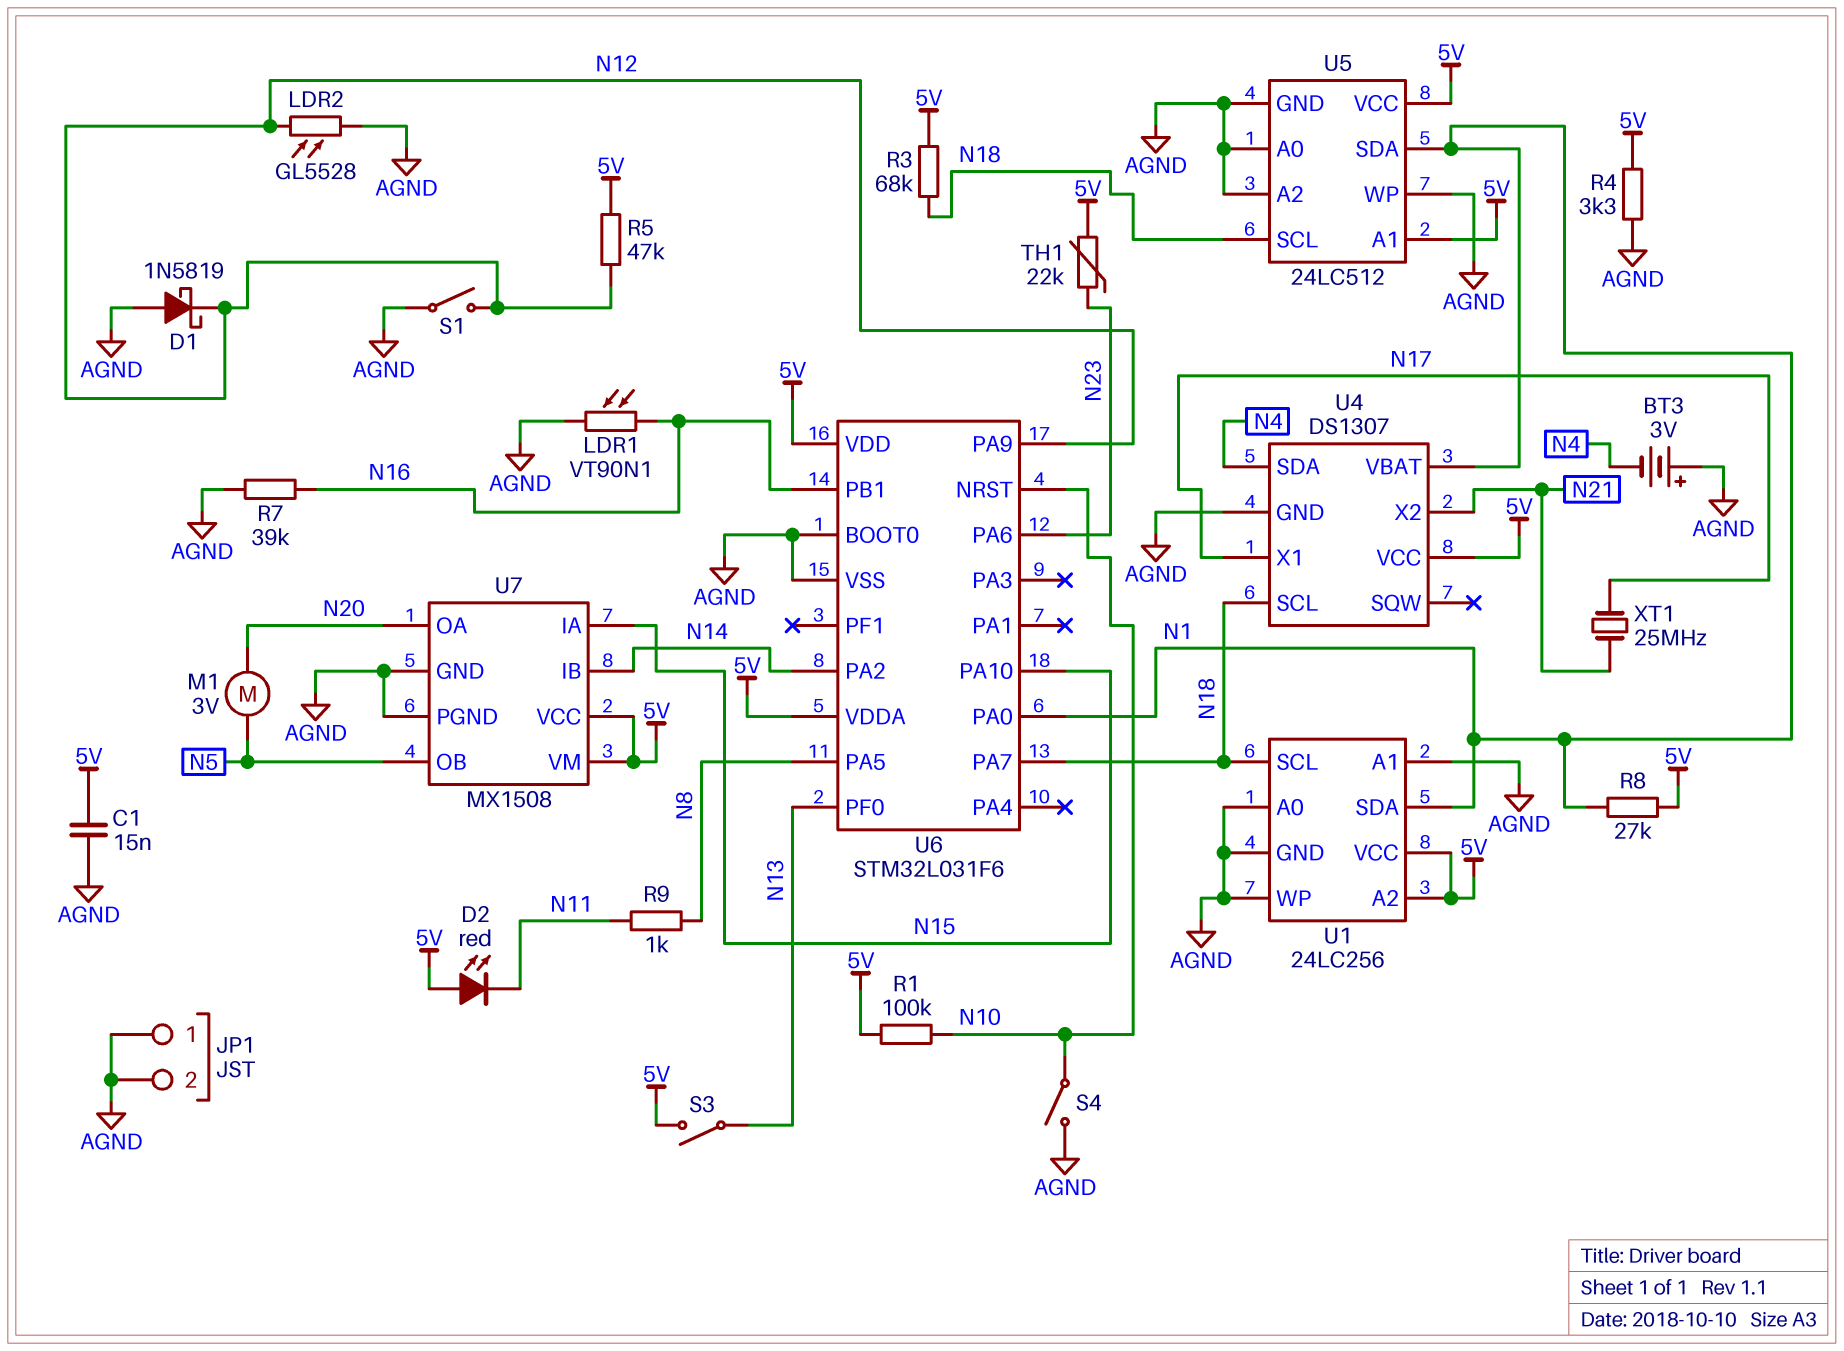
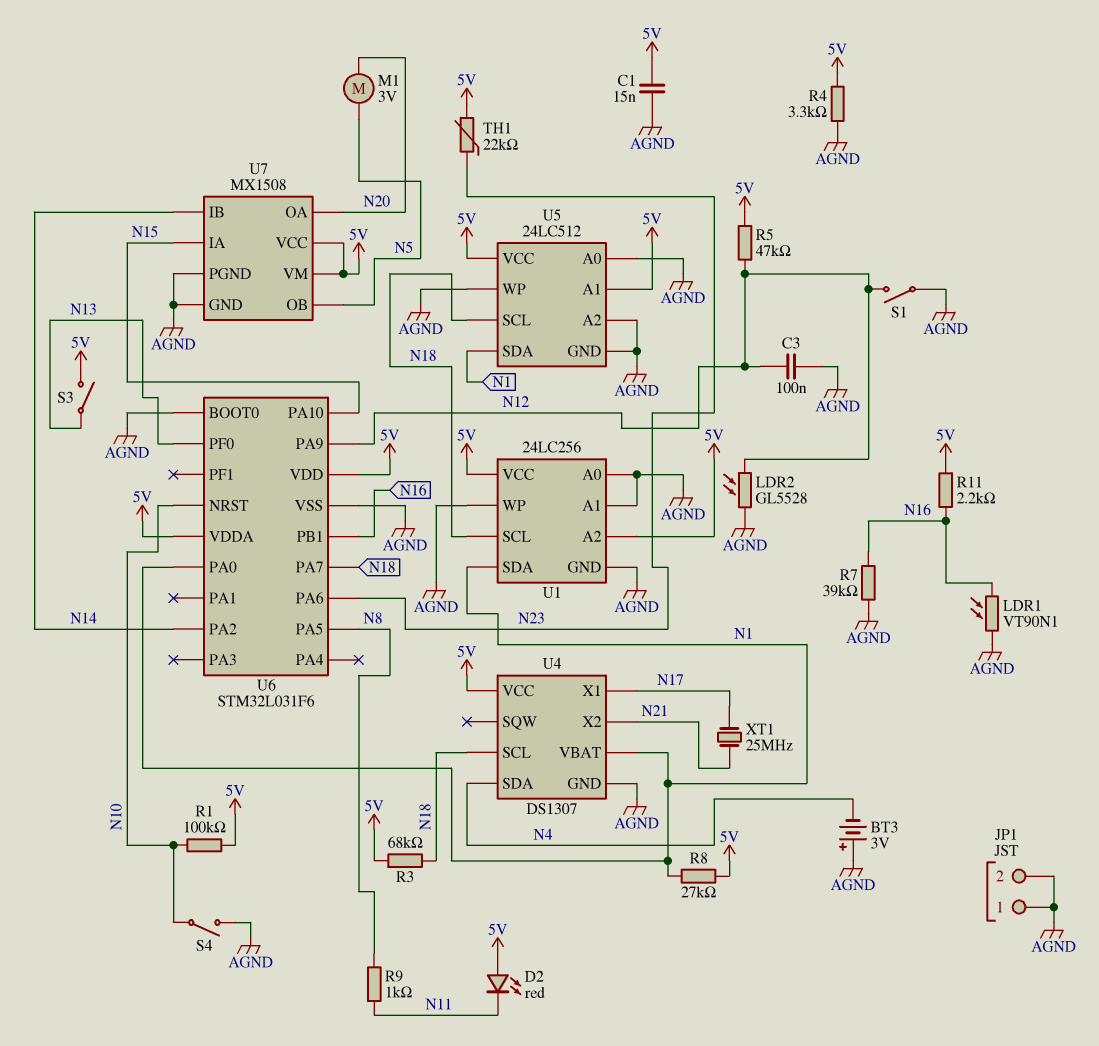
C3: none -> 100nF (AGND, N12)
D1: schottky 1N5819 (A AGND, K N12) -> none
R11: none -> 2.2k (5V, N16)

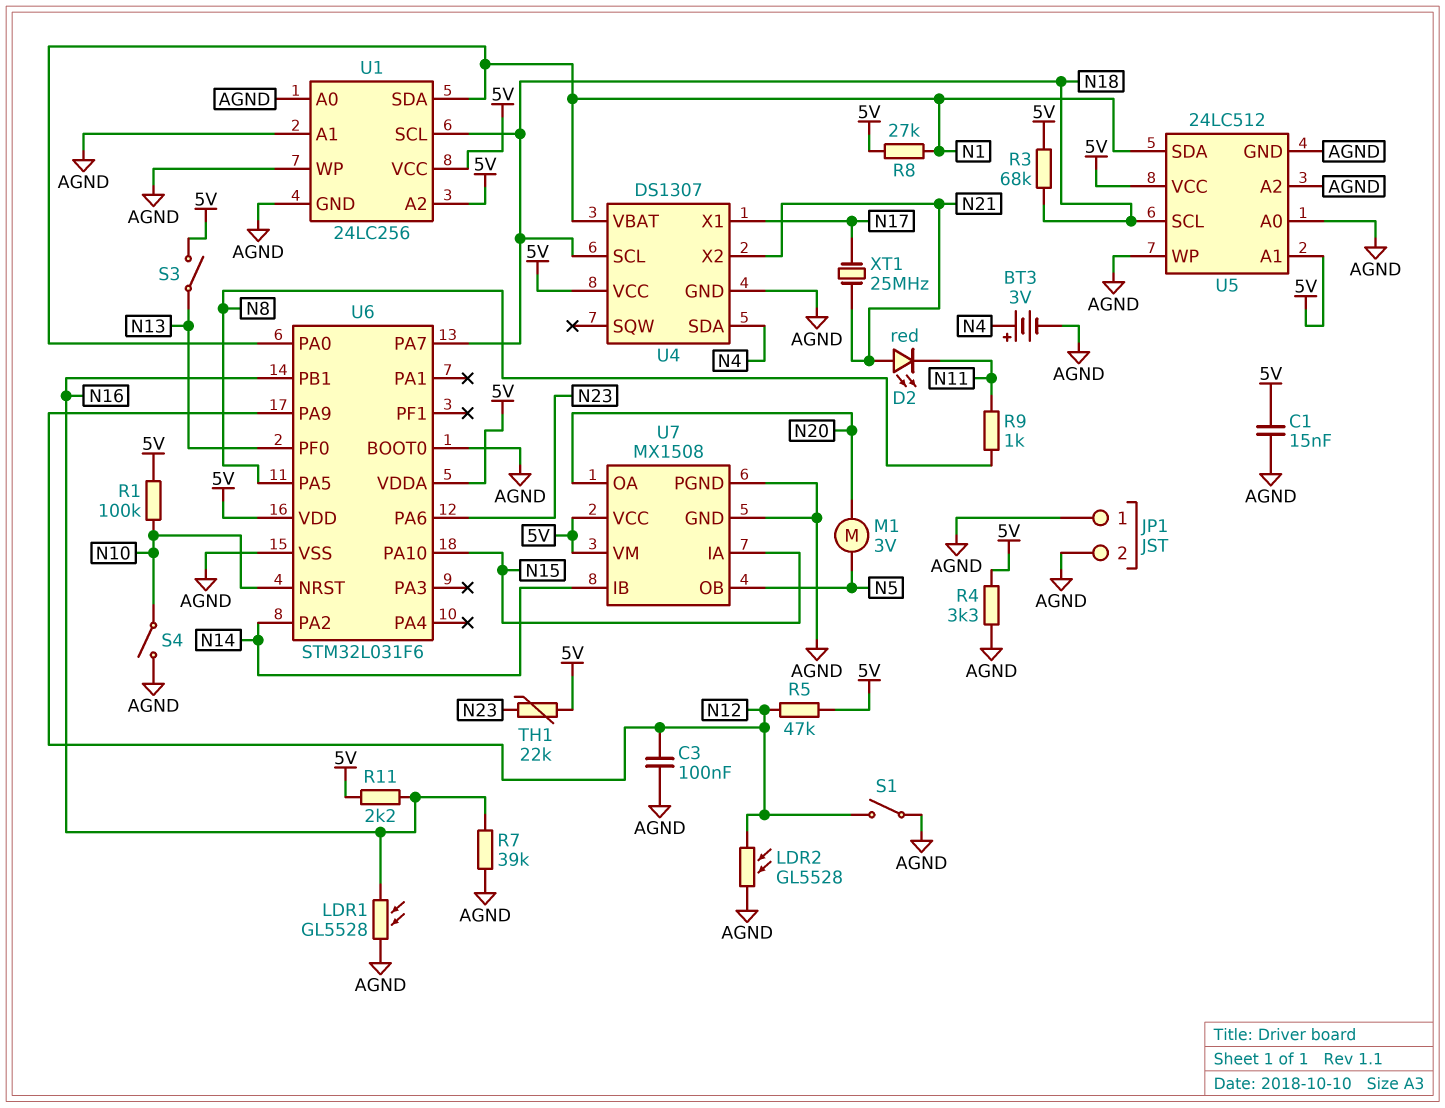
BT3: 3V (plus AGND, minus N4) -> 3V (plus N4, minus AGND)
D2: LED red (A 5V, K N11) -> LED red (A N21, K N11)
LDR1: VT90N1 (AGND, N16) -> GL5528 (AGND, N16)

